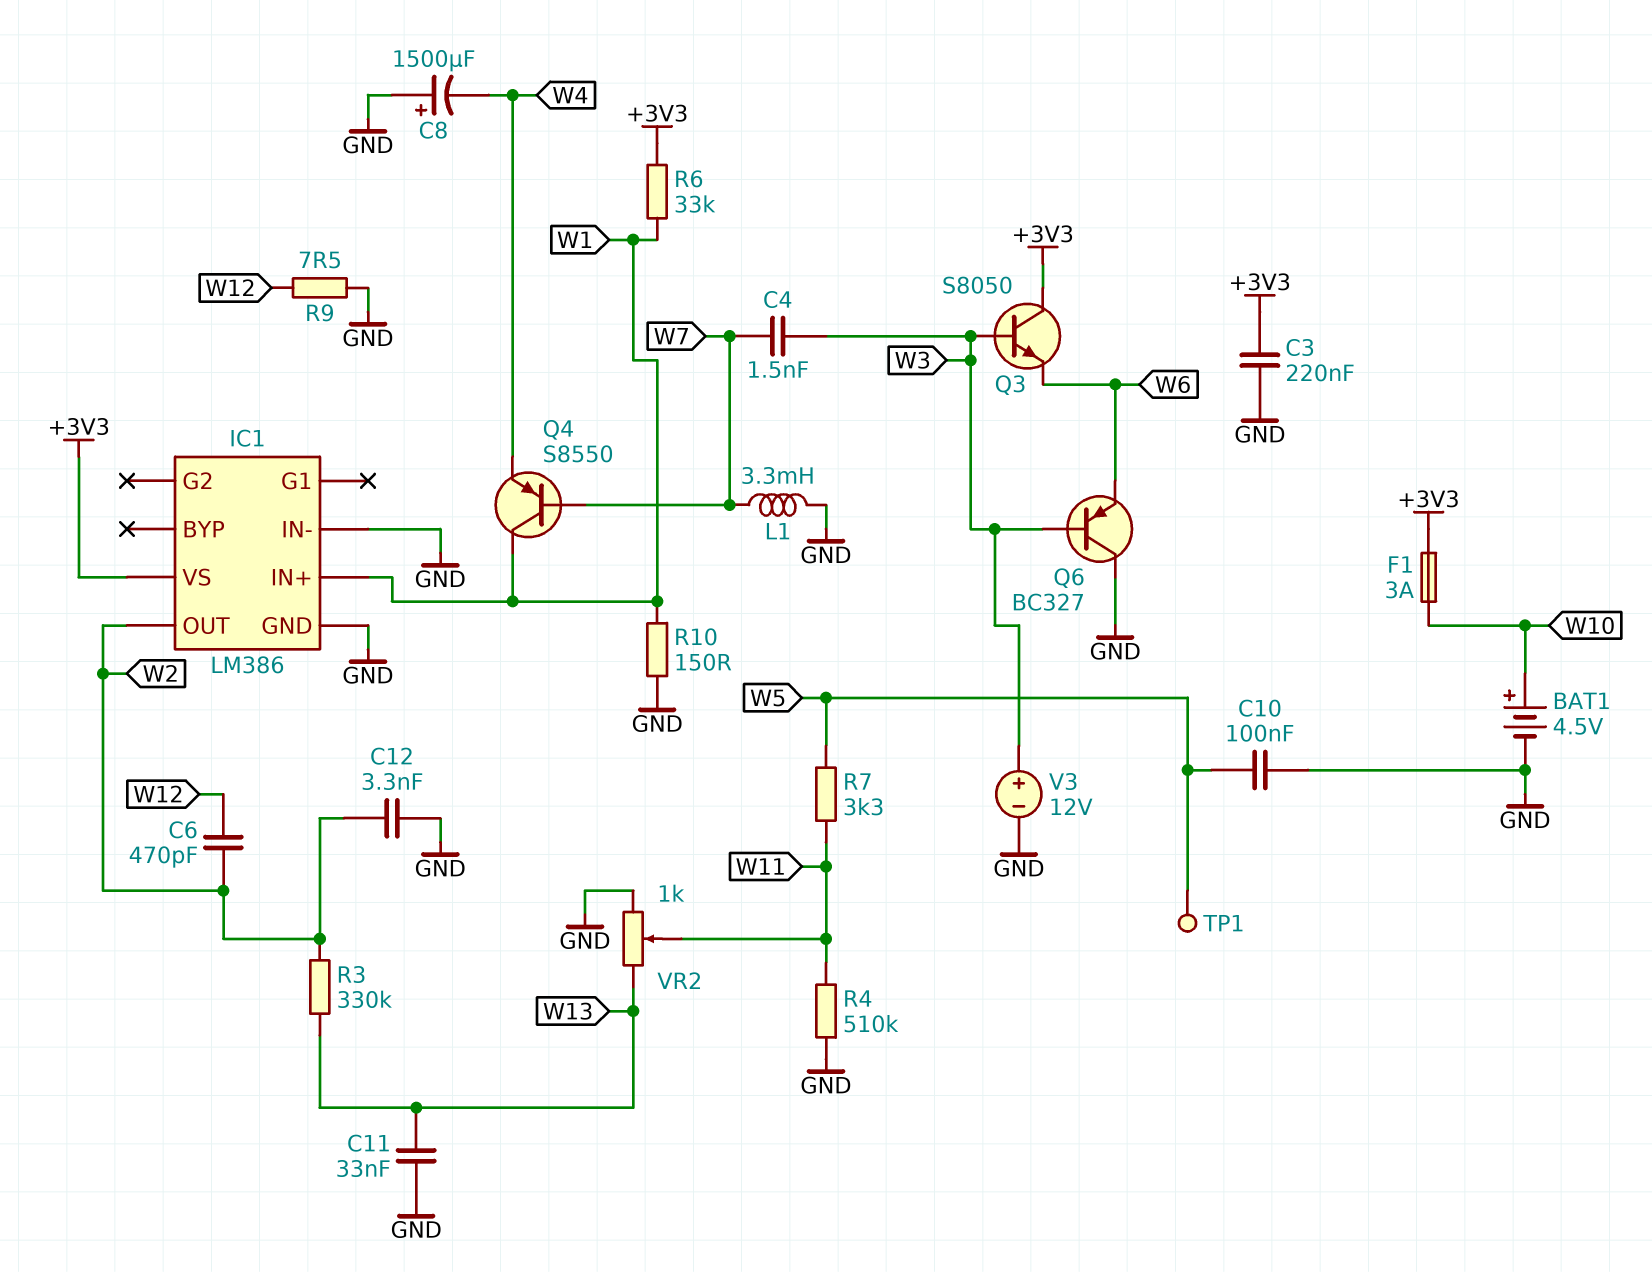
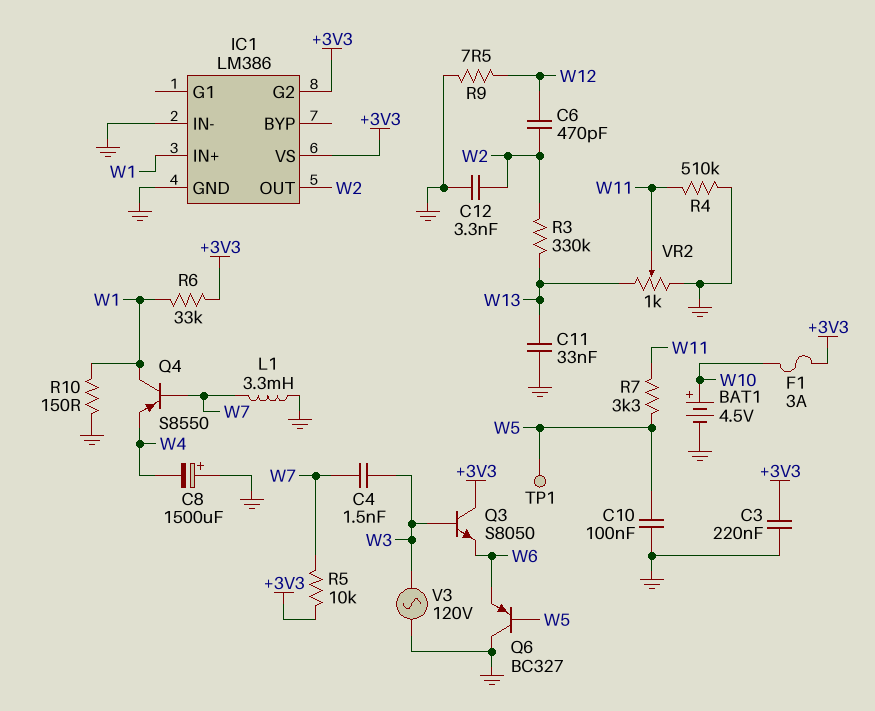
IC1 pin G2: none -> +3V3
Q6: PNP BC327 (B W3, C GND, E W6) -> PNP BC327 (B W5, C GND, E W6)
R5: none -> 10k (+3V3, W7)
V3: 12V (plus W3, minus GND) -> AC 120V (GND, W3)

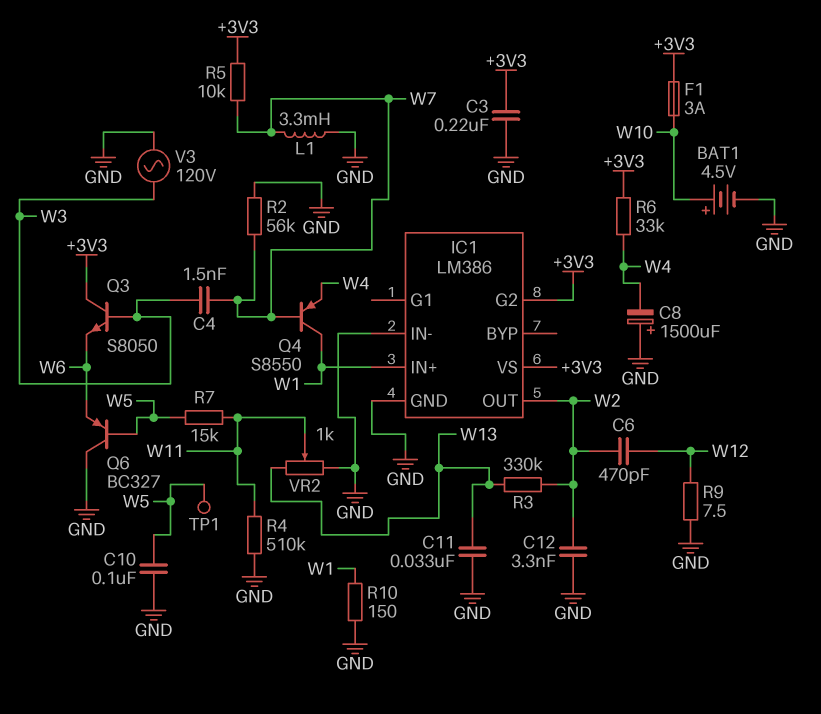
R2: none -> 56k (GND, W7)
R6: 33k (+3V3, W1) -> 33k (+3V3, W4)
R7: 3.3k (W5, W11) -> 15k (W5, W11)

